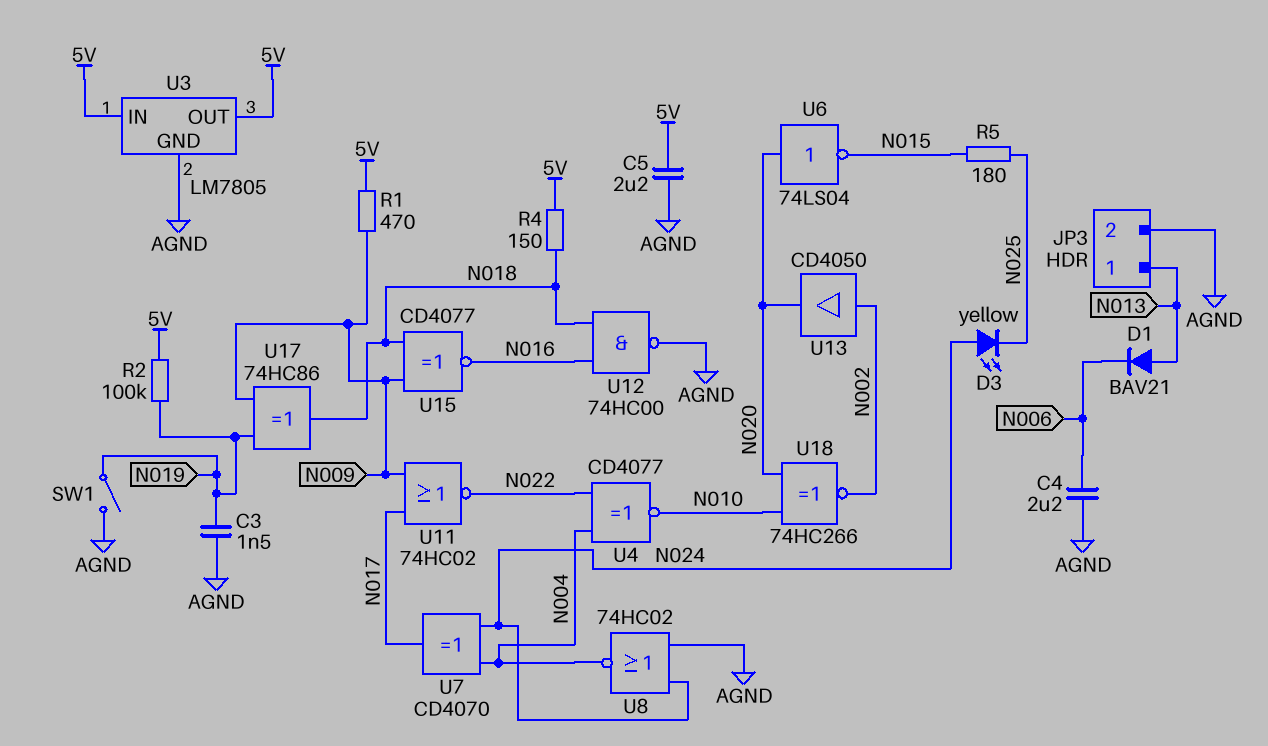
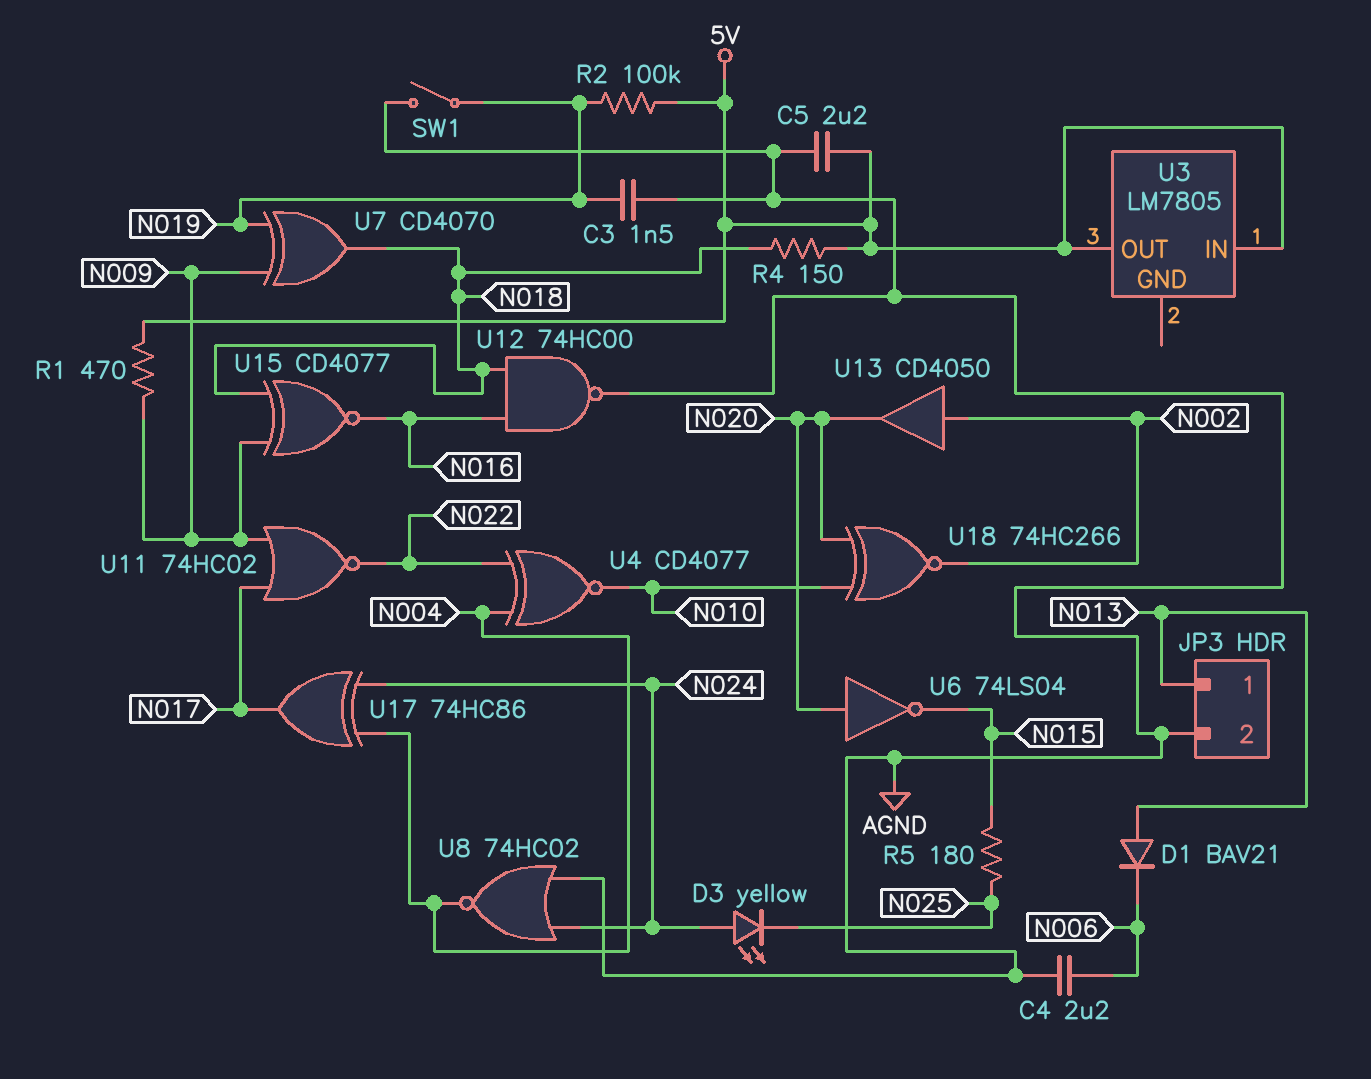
U3 pin GND: AGND -> none
U7: XOR CD4070 (in N004, in N024, out N017) -> XOR CD4070 (in N009, in N019, out N018)
U17: XOR 74HC86 (in N009, in N019, out N018) -> XOR 74HC86 (in N004, in N024, out N017)

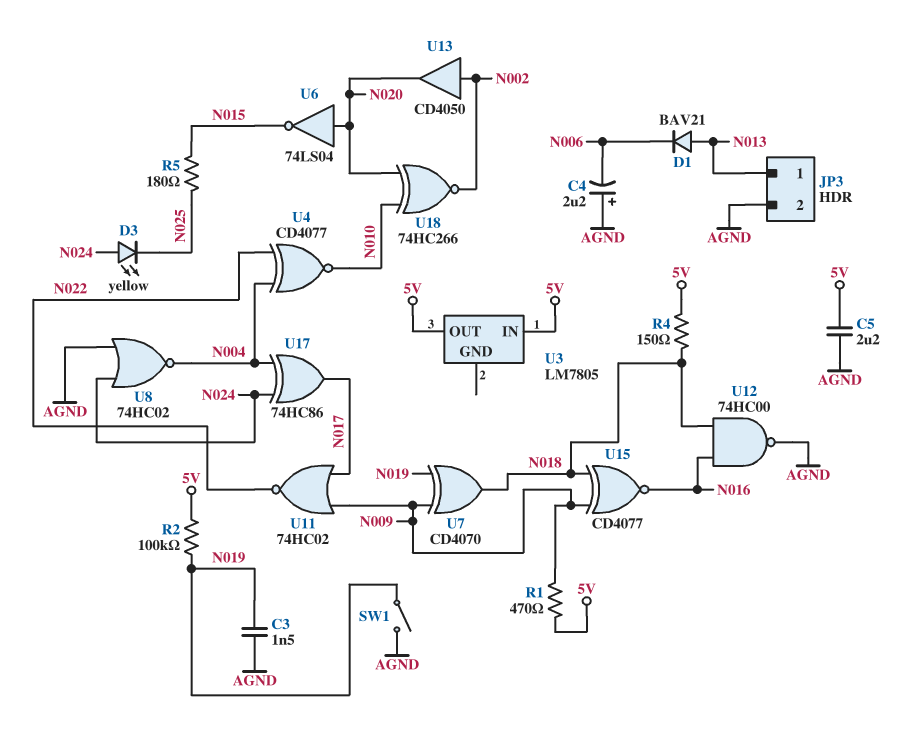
C4: 2.2uF (AGND, N006) -> 2.2uF (plus AGND, minus N006)

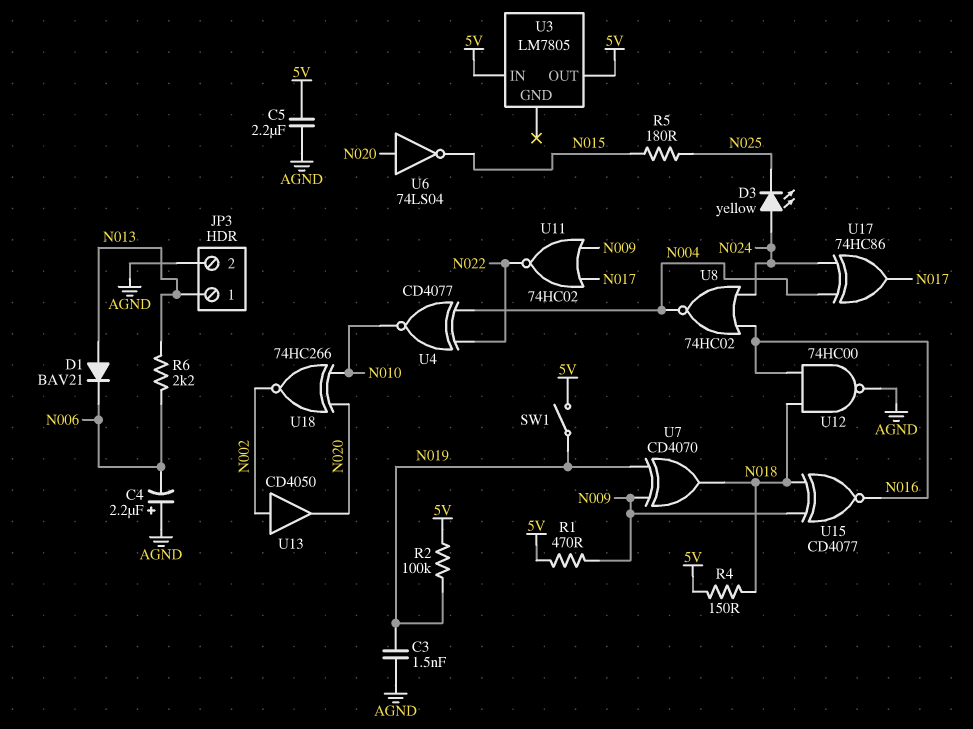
R6: none -> 2.2k (N006, N013)
SW1: switch (AGND, N019) -> switch (5V, N019)
U8: NOR 74HC02 (in AGND, in N024, out N004) -> NOR 74HC02 (in N016, in N024, out N004)

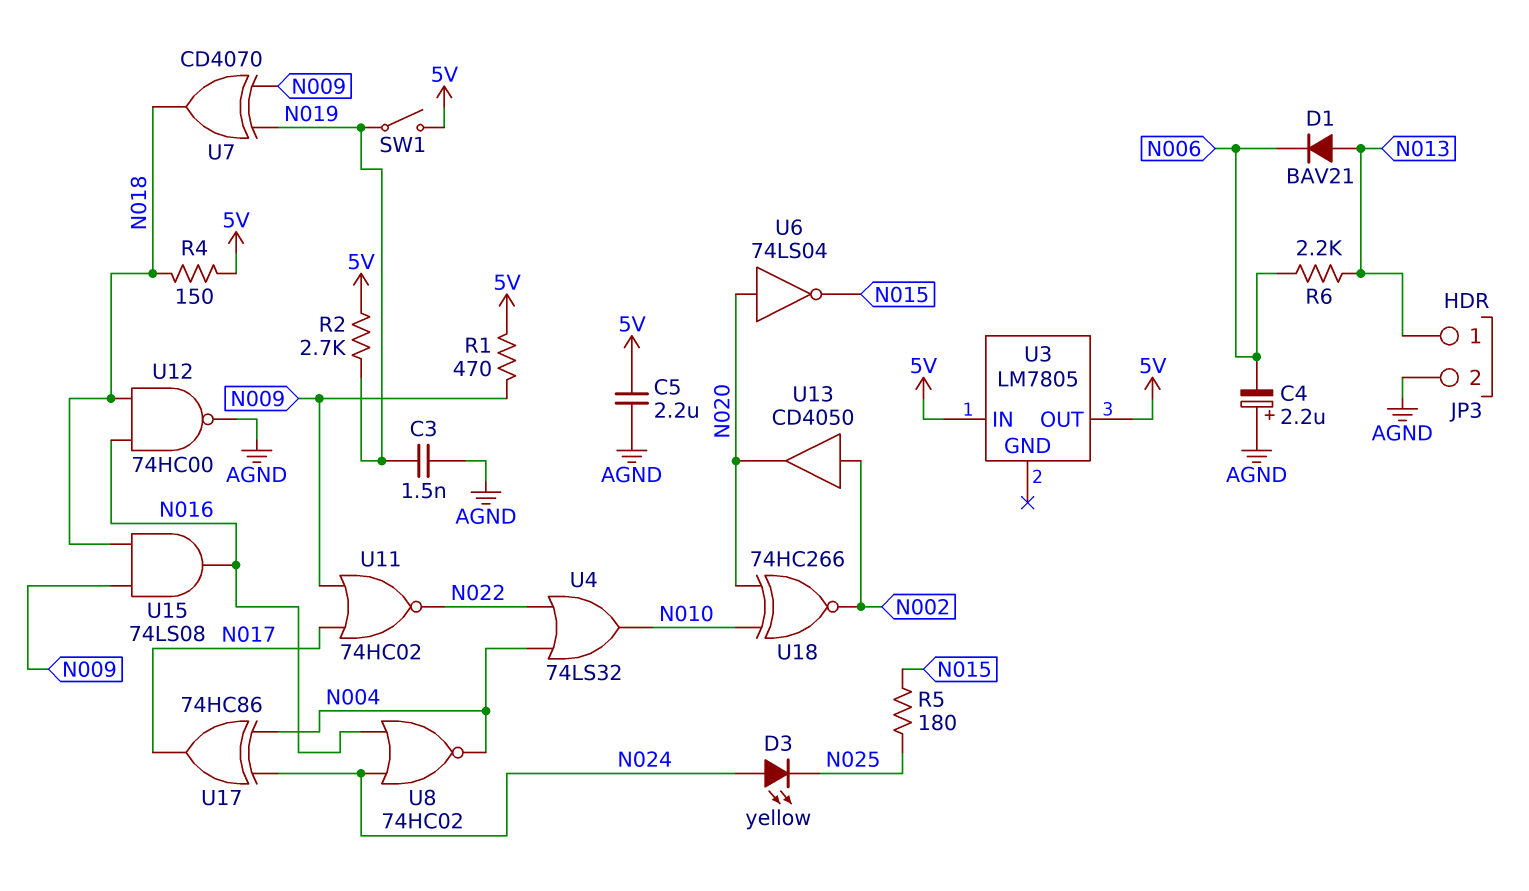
R2: 100k (5V, N019) -> 2.7k (5V, N019)
U4: XNOR CD4077 (in N004, in N022, out N010) -> OR 74LS32 (in N004, in N022, out N010)
U15: XNOR CD4077 (in N009, in N018, out N016) -> AND 74LS08 (in N009, in N018, out N016)

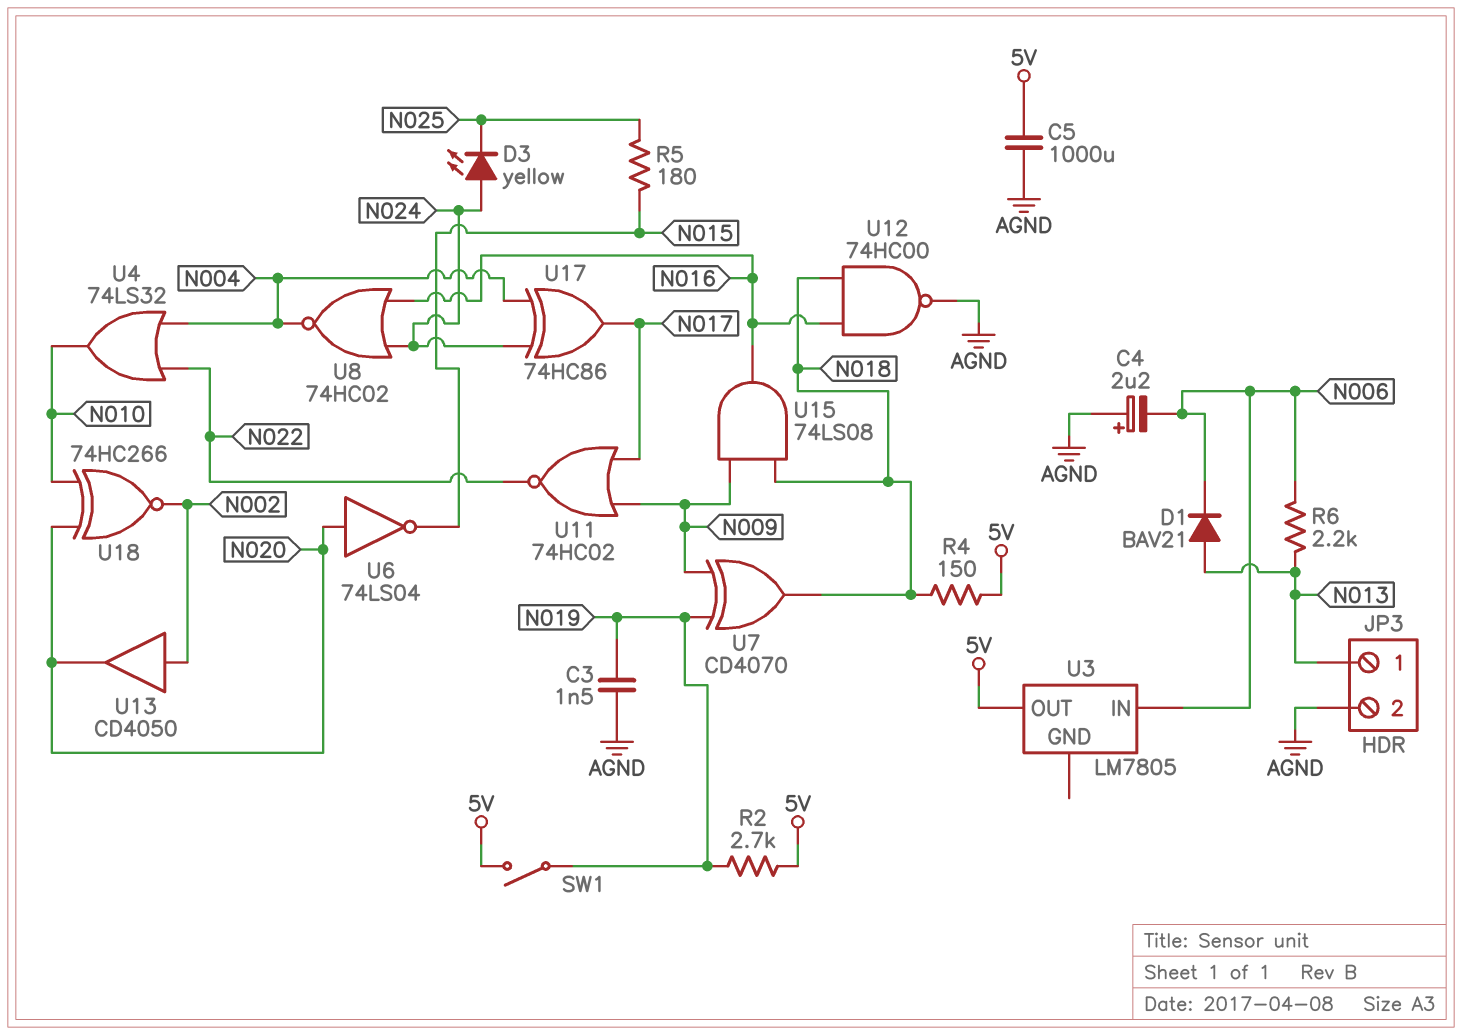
C5: 2.2uF (5V, AGND) -> 1000uF (5V, AGND)
R1: 470 (5V, N009) -> none
U3 pin IN: 5V -> N006

